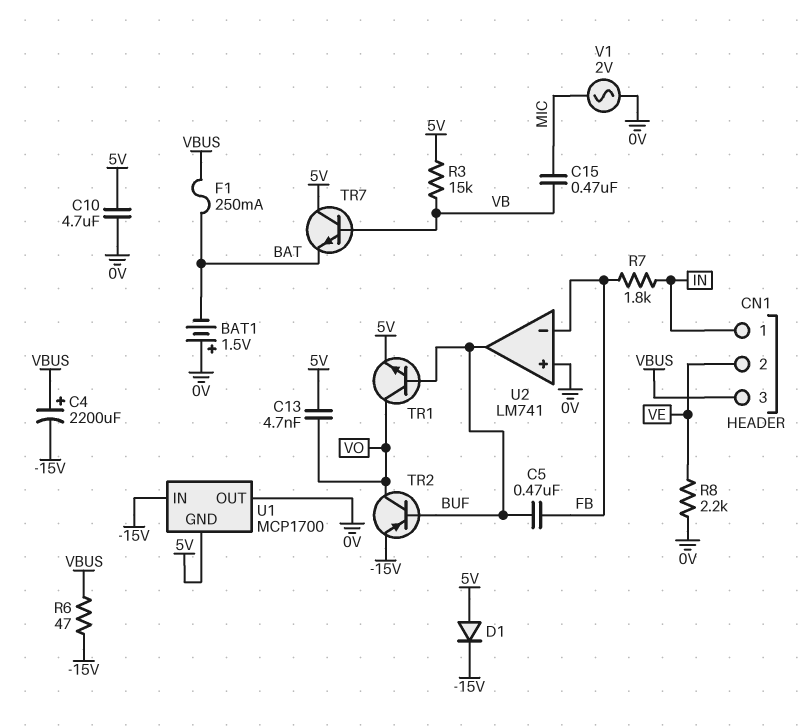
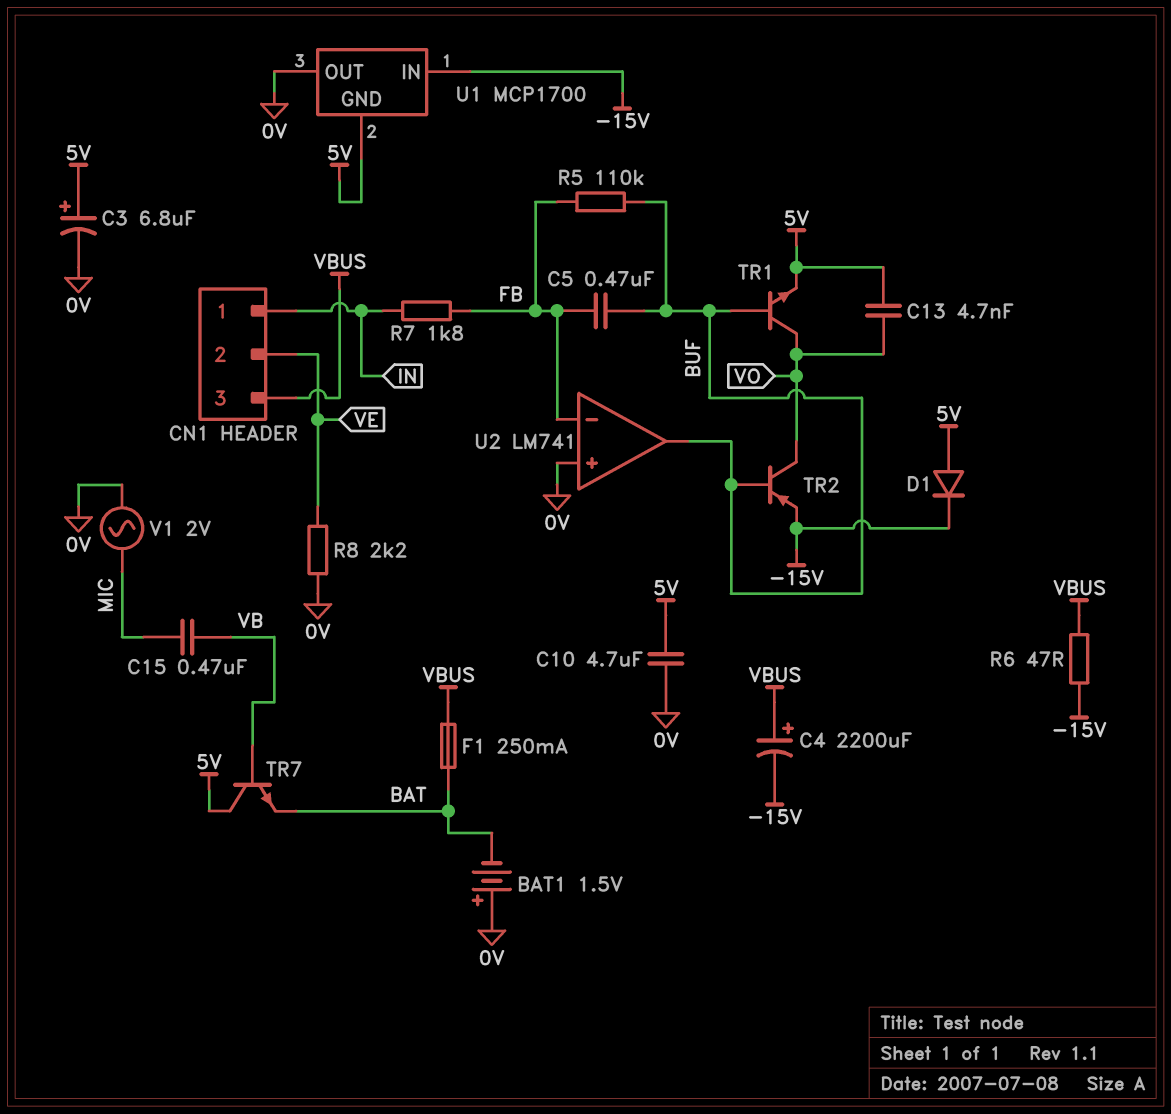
C3: none -> 6.8uF (plus 5V, minus 0V)
R3: 15k (5V, VB) -> none
R5: none -> 110k (BUF, FB)

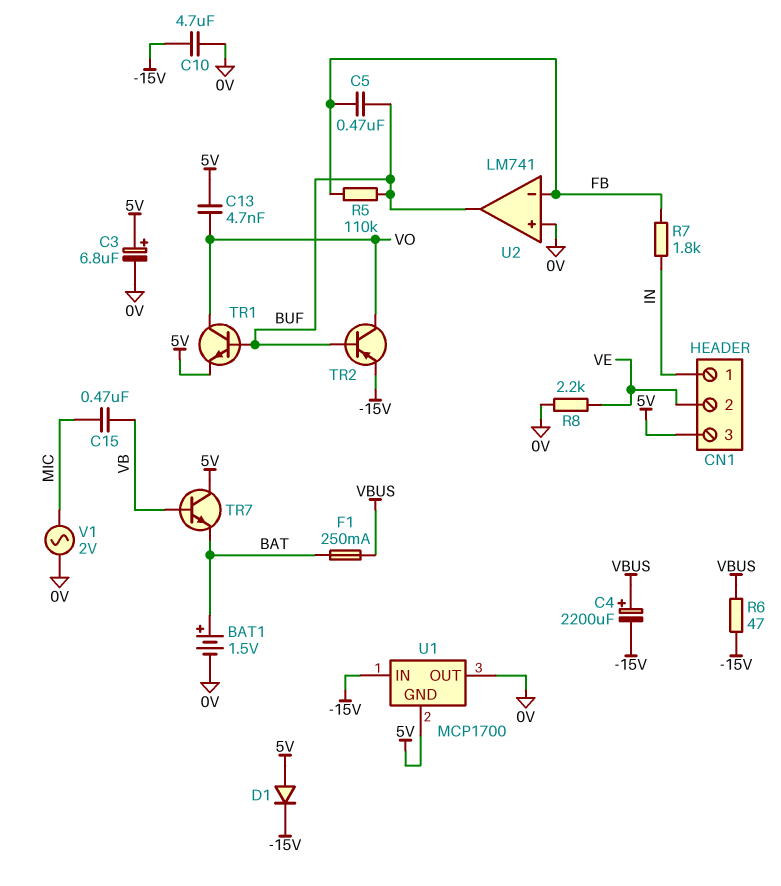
BAT1: 1.5V (plus 0V, minus BAT) -> 1.5V (plus BAT, minus 0V)
C10: 4.7uF (0V, 5V) -> 4.7uF (-15V, 0V)
CN1 pin 3: VBUS -> 5V

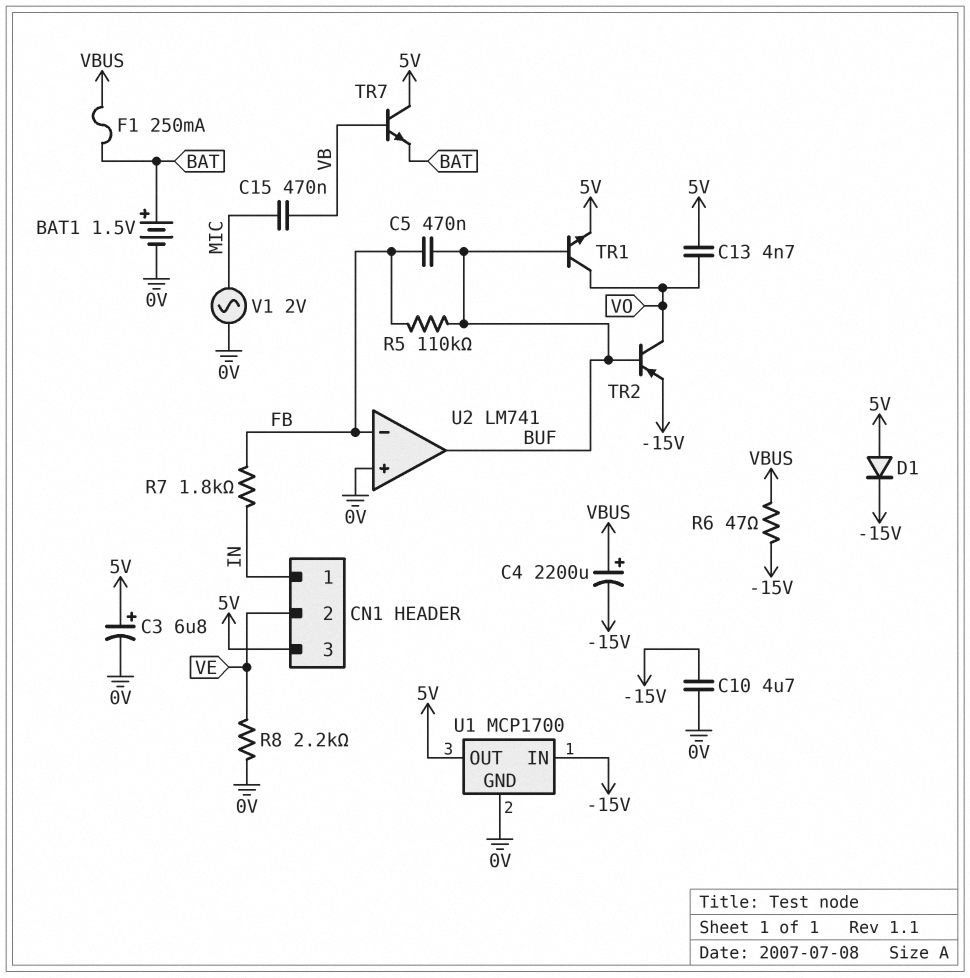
U1 pin GND: 5V -> 0V
U1 pin OUT: 0V -> 5V

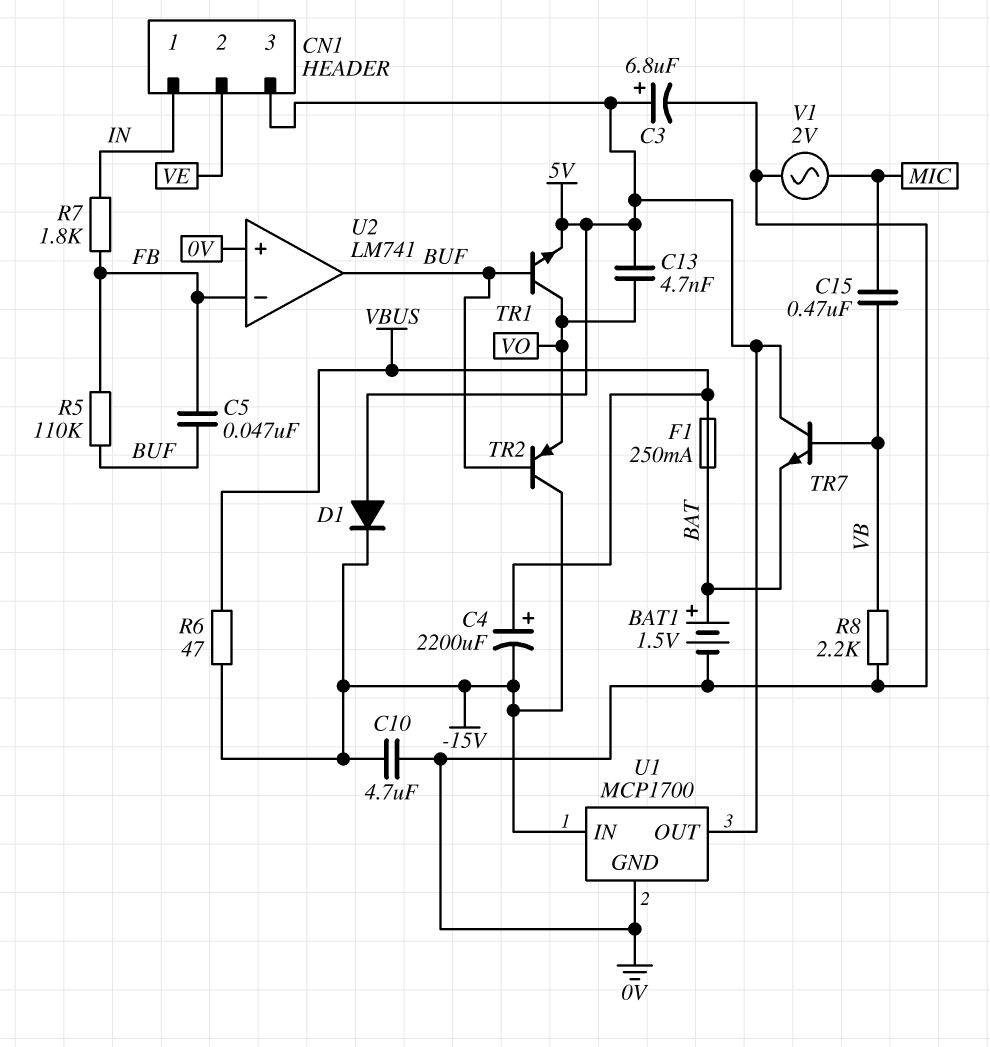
C5: 470nF (BUF, FB) -> 47nF (BUF, FB)
R8: 2.2k (0V, VE) -> 2.2k (0V, VB)
TR2: PNP (B BUF, C VO, E -15V) -> PNP (B BUF, C -15V, E VO)

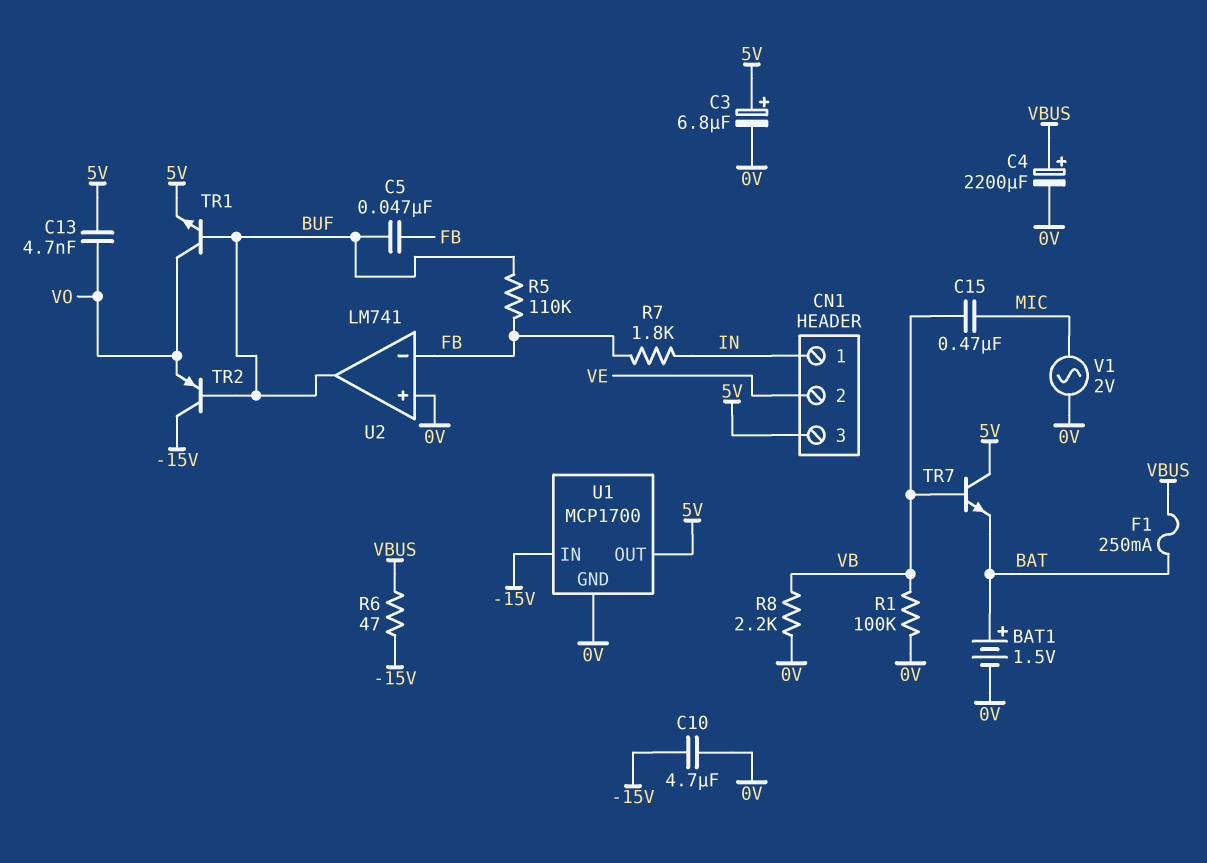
C4: 2200uF (plus VBUS, minus -15V) -> 2200uF (plus VBUS, minus 0V)
D1: diode (A 5V, K -15V) -> none
R1: none -> 100k (0V, VB)

